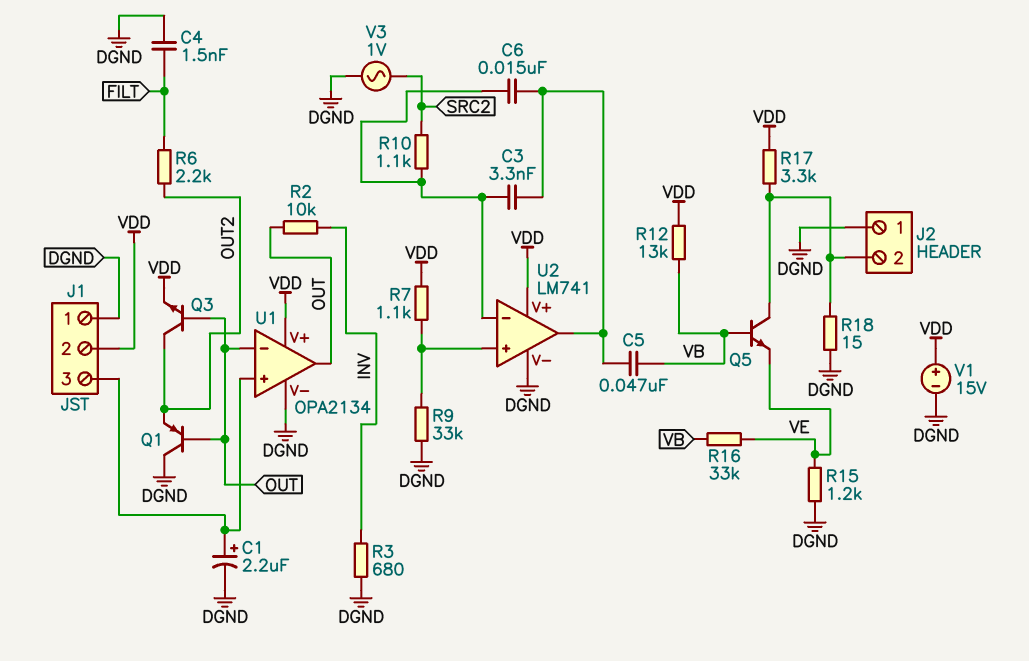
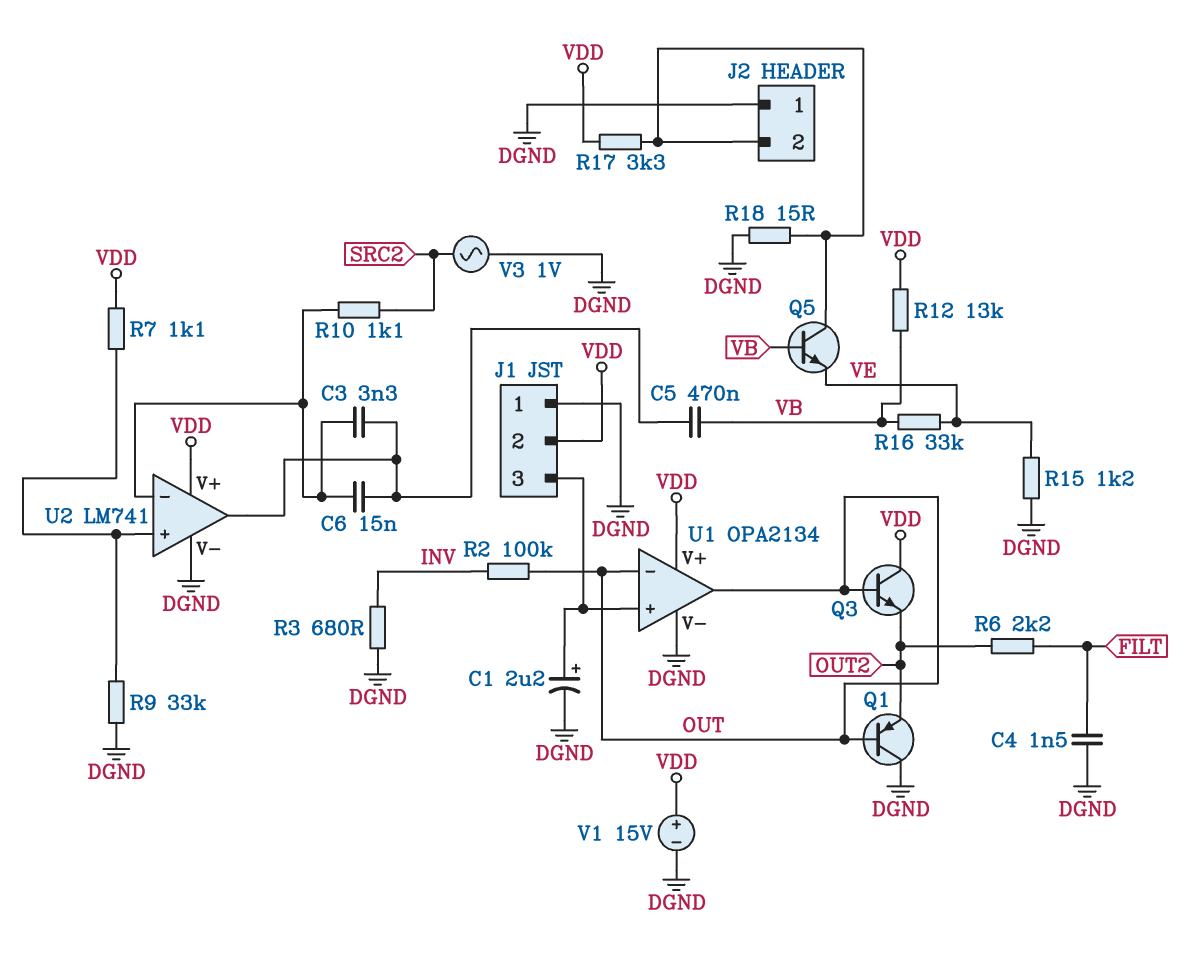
C5: 47nF (U2/out, VB) -> 470nF (U2/out, VB)
Q3: NPN (B OUT, C OUT2, E VDD) -> NPN (B OUT, C VDD, E OUT2)
R2: 10k (INV, OUT) -> 100k (INV, OUT)

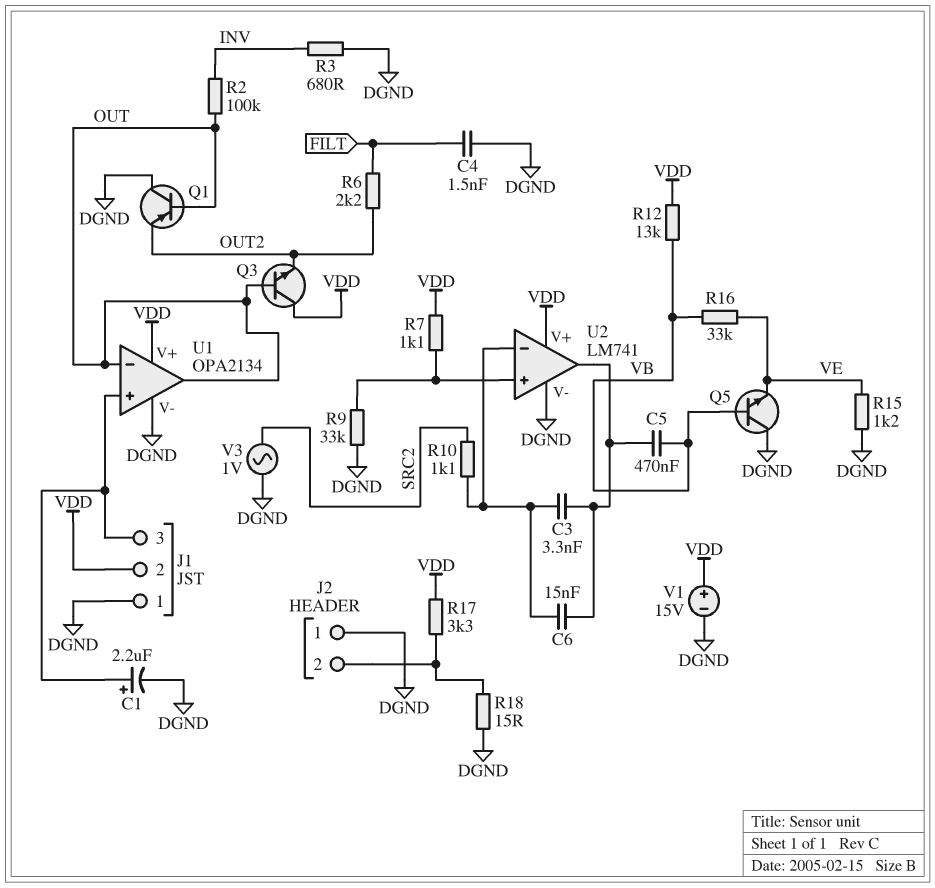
Q5: NPN (B VB, C J2/2, E VE) -> NPN (B VB, C DGND, E VE)

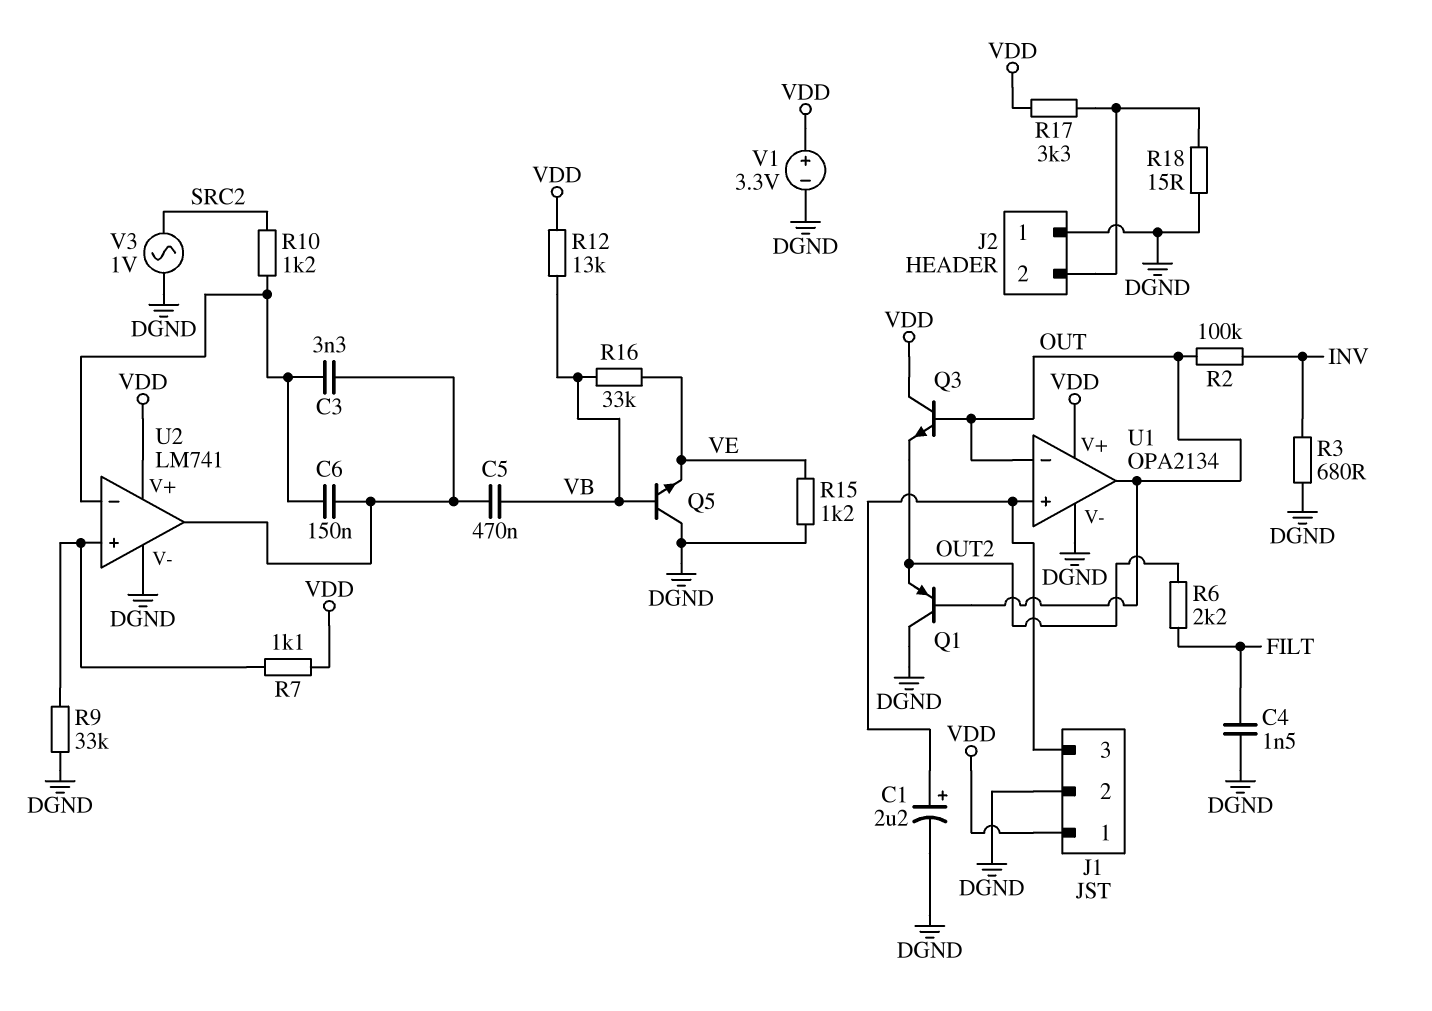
C6: 15nF (U2/in-, U2/out) -> 150nF (U2/in-, U2/out)
J1 pin 1: DGND -> VDD
J1 pin 2: VDD -> DGND
R10: 1.1k (SRC2, U2/in-) -> 1.2k (SRC2, U2/in-)
V1: 15V (plus VDD, minus DGND) -> 3.3V (plus VDD, minus DGND)

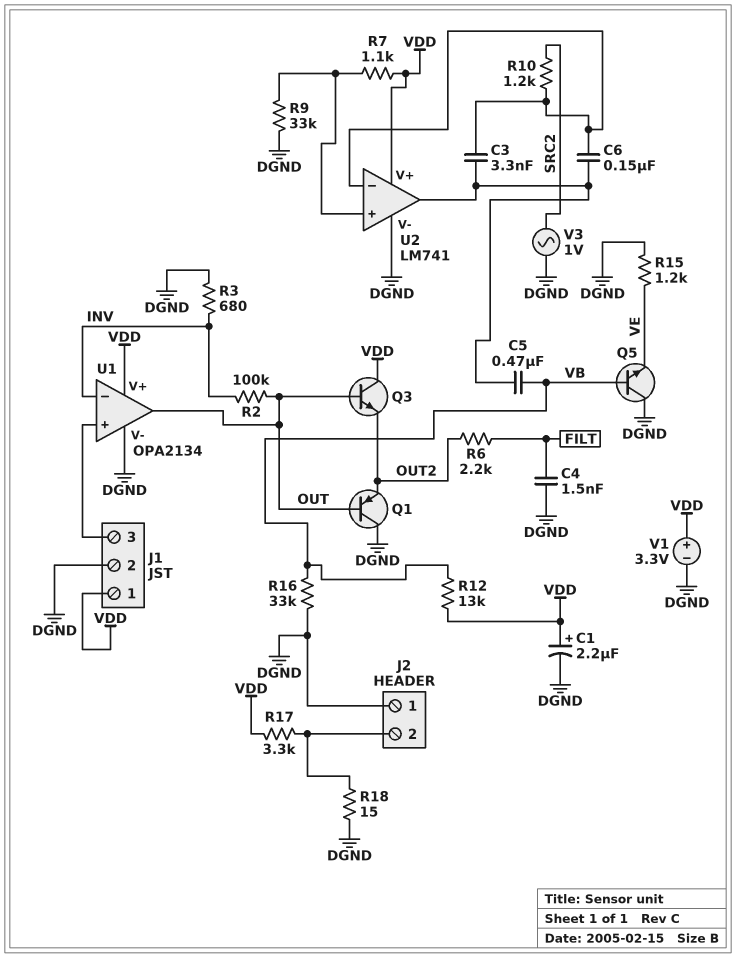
C1: 2.2uF (plus J1/3, minus DGND) -> 2.2uF (plus VDD, minus DGND)
R16: 33k (VB, VE) -> 33k (DGND, VB)
U1 pin in-: OUT -> INV

